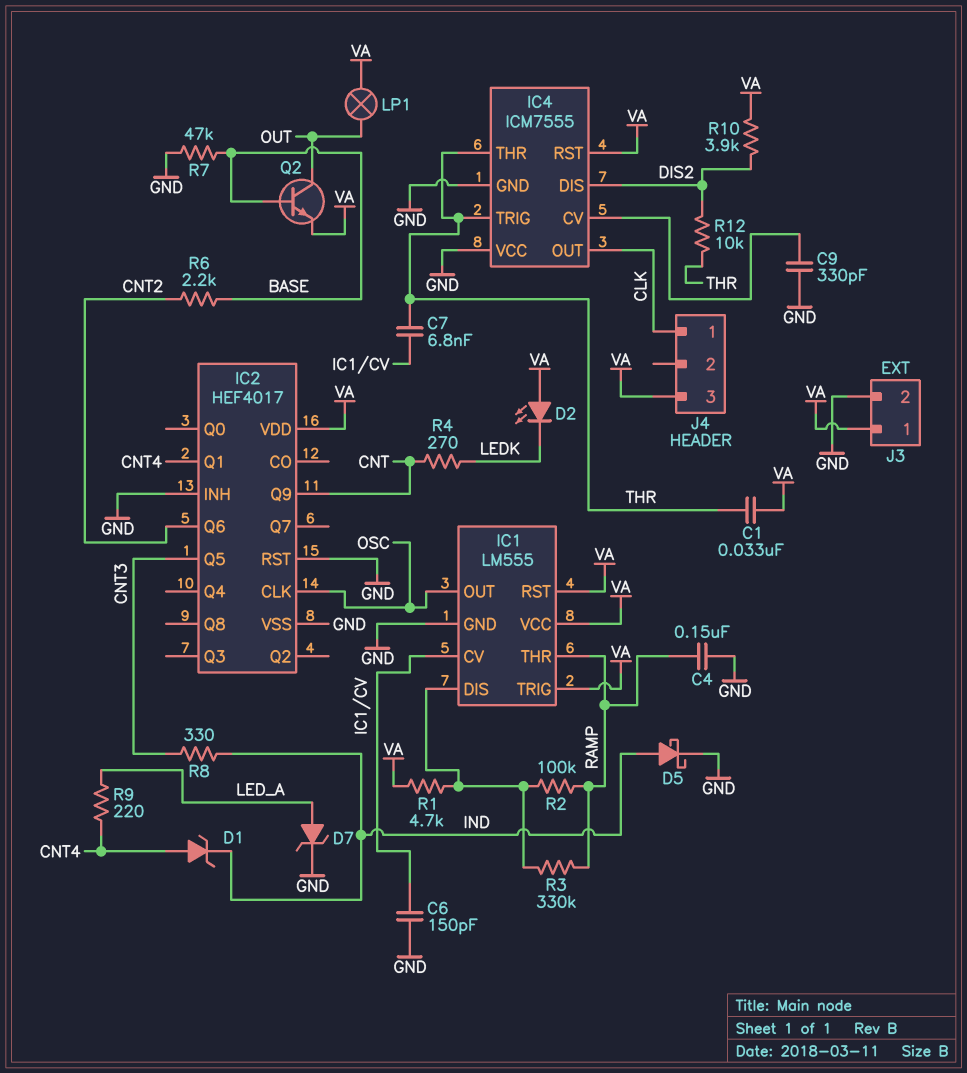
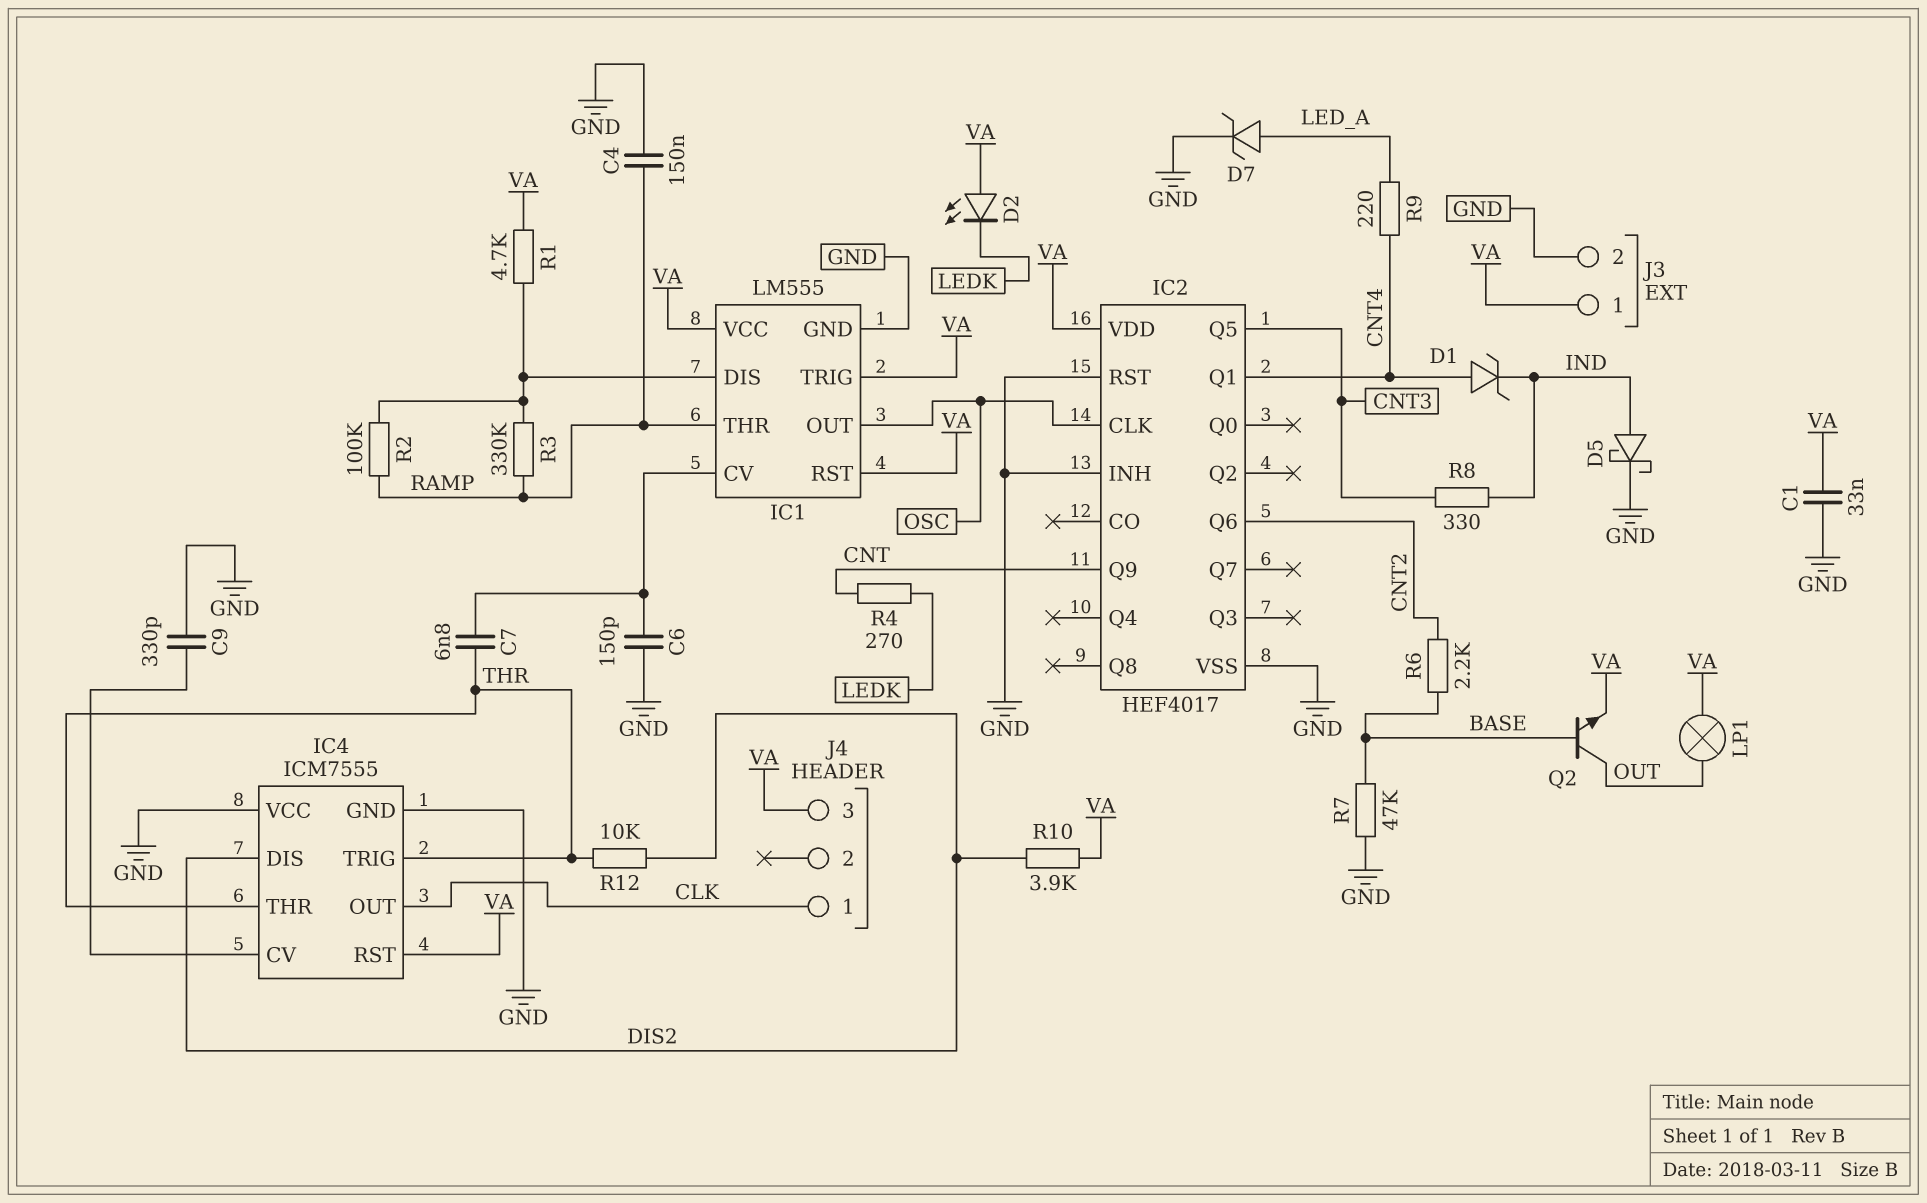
C1: 33nF (THR, VA) -> 33nF (GND, VA)

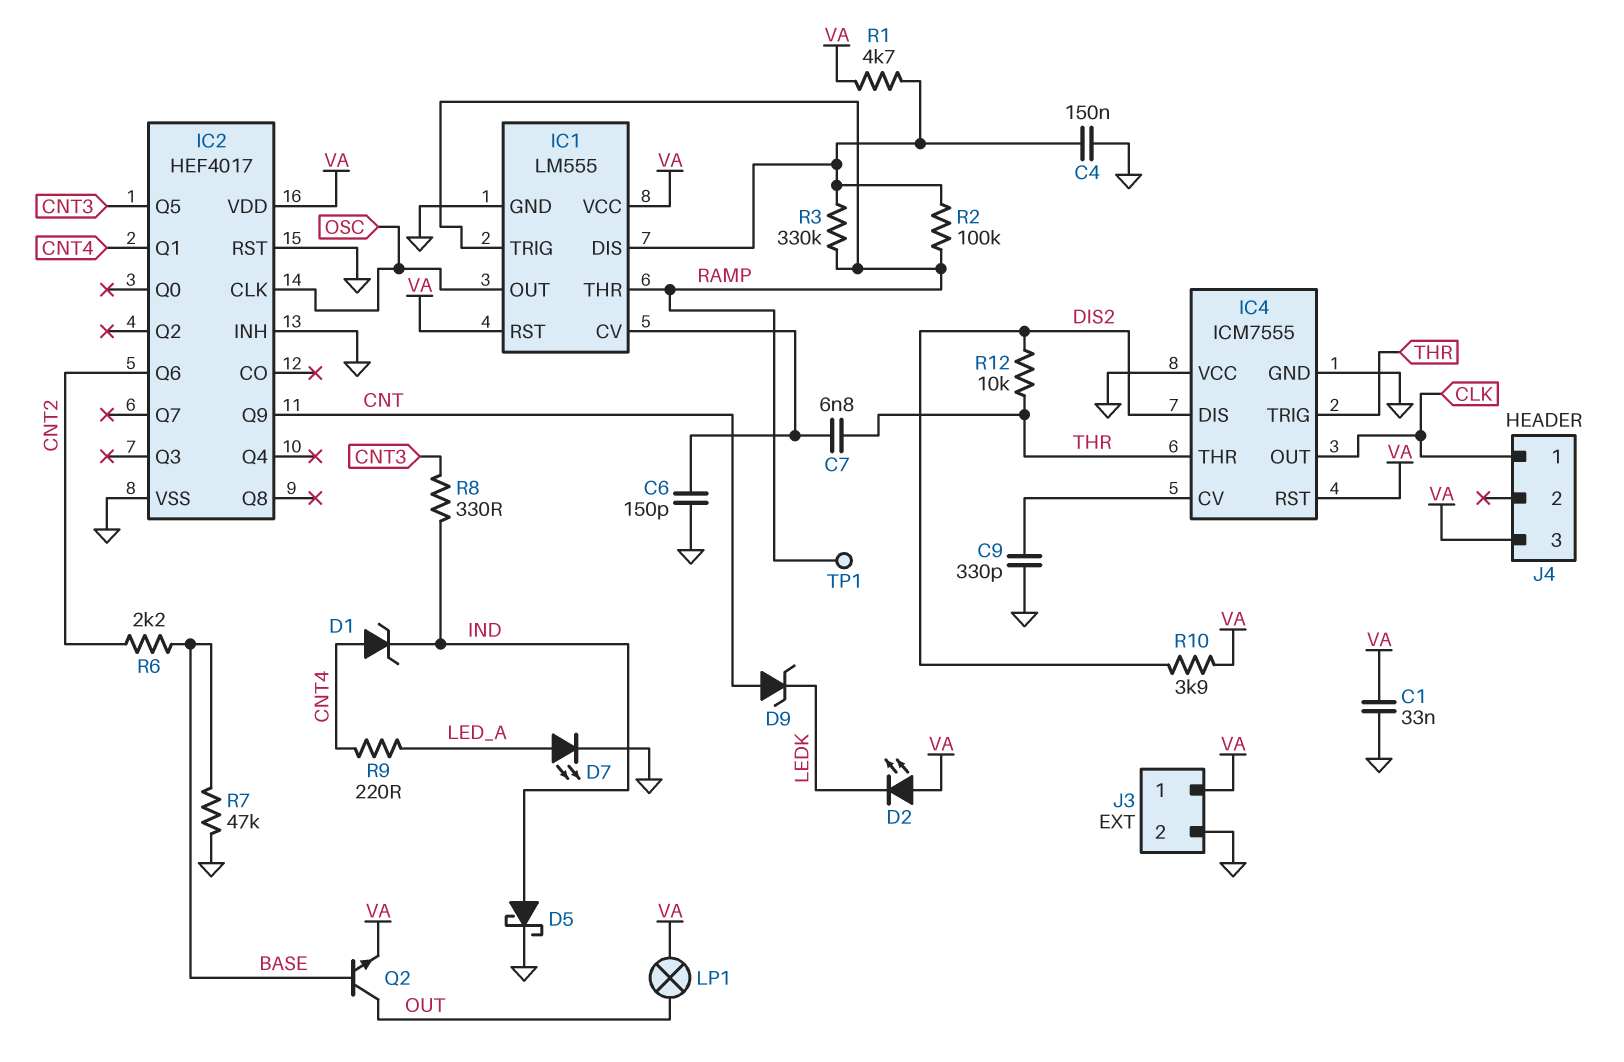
C4: 150nF (GND, RAMP) -> 150nF (GND, IC1/DIS)
D7: zener (A LED_A, K GND) -> LED (A LED_A, K GND)
D9: none -> zener (A CNT, K LEDK)
IC1 pin TRIG: VA -> RAMP
R4: 270 (CNT, LEDK) -> none
TP1: none -> test point (RAMP)

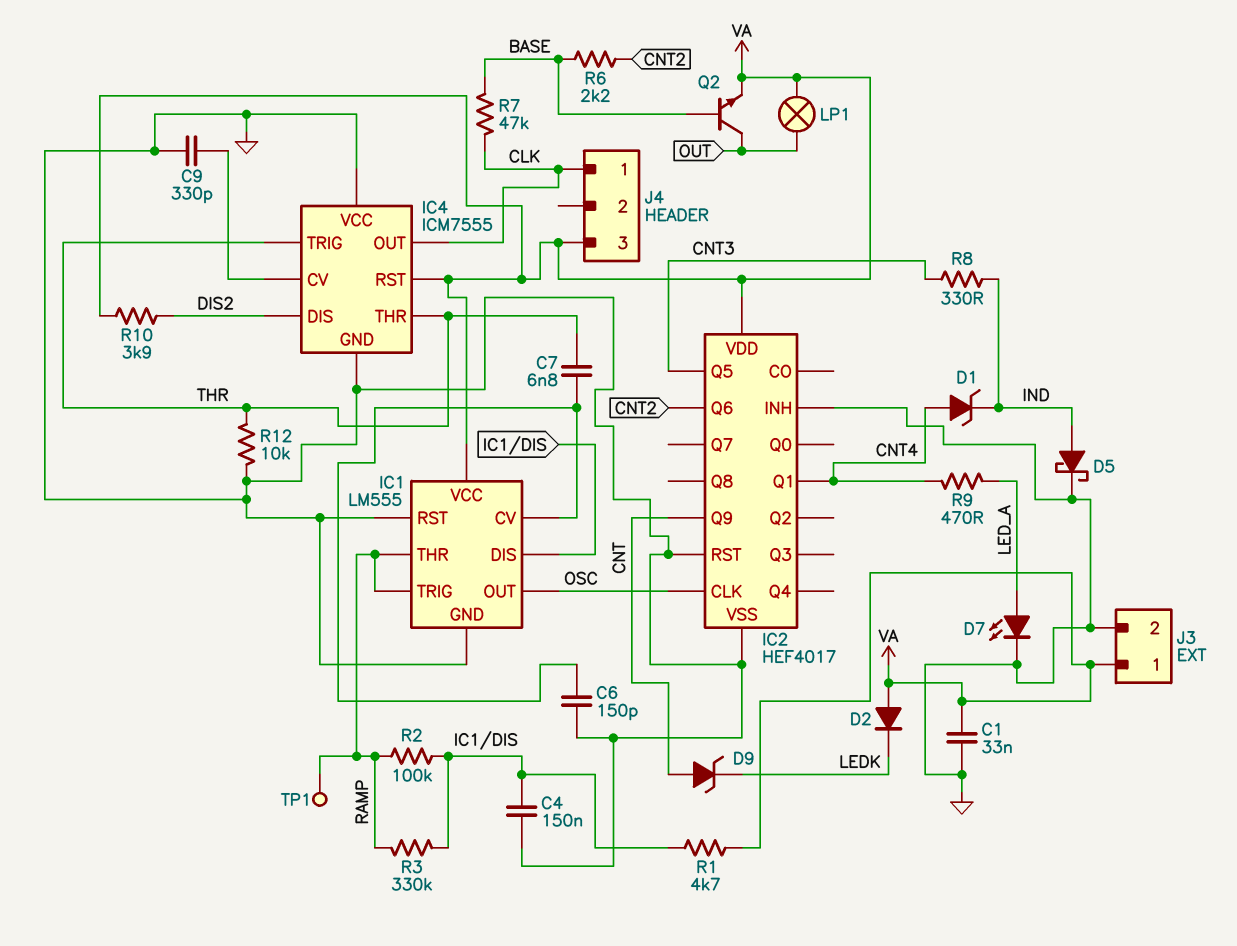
D2: LED (A VA, K LEDK) -> diode (A VA, K LEDK)
IC1 pin RST: VA -> GND
R7: 47k (BASE, GND) -> 47k (BASE, CLK)
R9: 220 (CNT4, LED_A) -> 470 (CNT4, LED_A)
R12: 10k (DIS2, THR) -> 10k (GND, THR)

